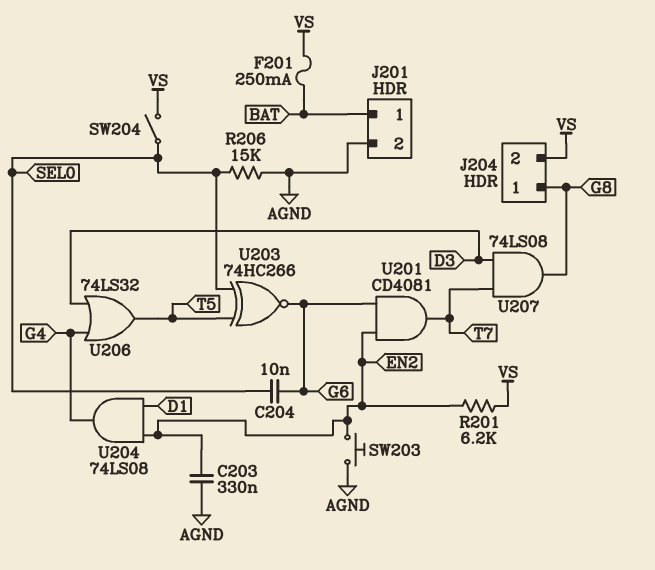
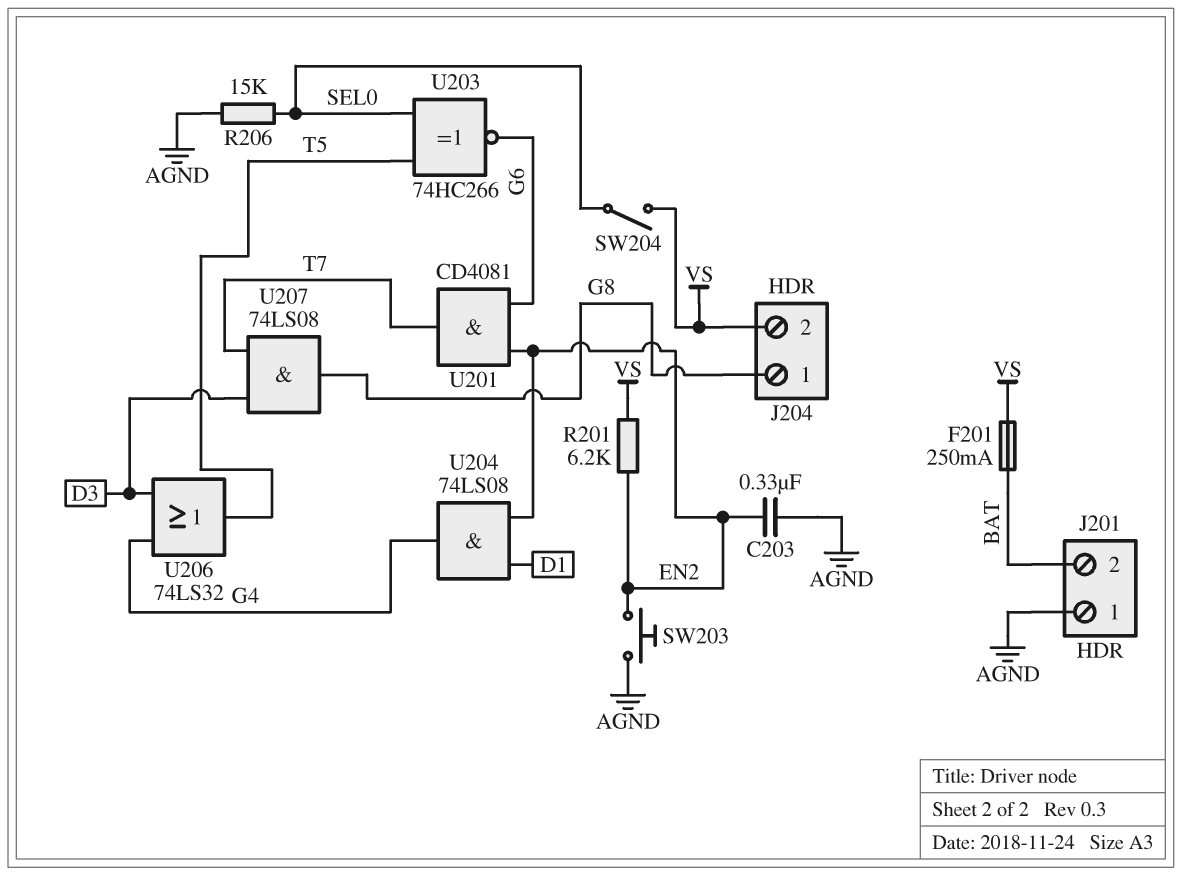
C204: 10nF (G6, SEL0) -> none
J201 pin 1: BAT -> AGND
J201 pin 2: AGND -> BAT

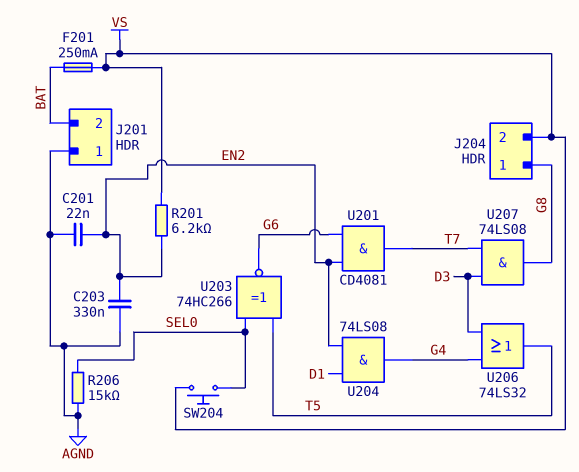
C201: none -> 22nF (AGND, EN2)
SW203: button (AGND, EN2) -> none
SW204: switch (SEL0, VS) -> button (SEL0, VS)

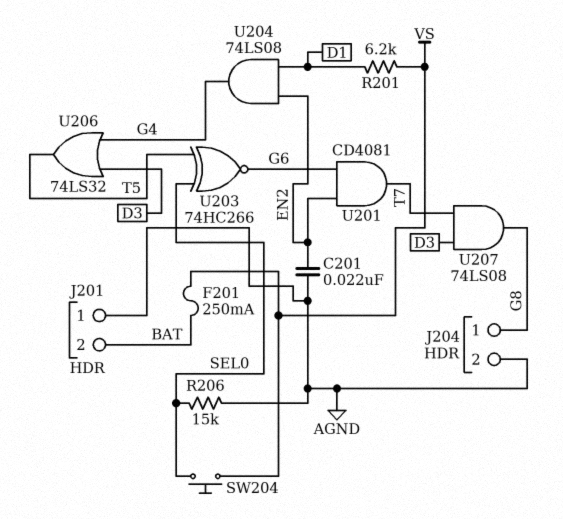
C203: 330nF (AGND, EN2) -> none
J204 pin 2: VS -> AGND
R201: 6.2k (EN2, VS) -> 6.2k (D1, VS)

